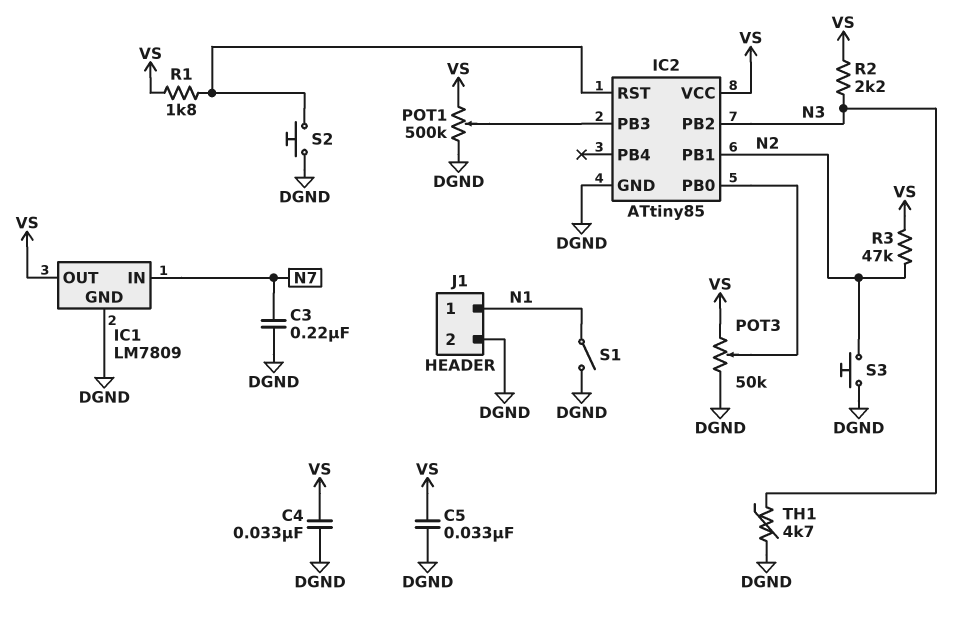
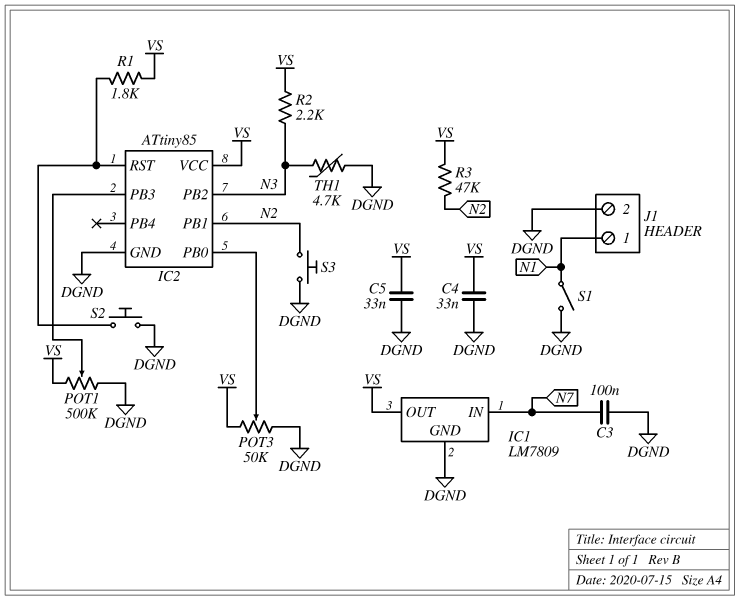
C3: 220nF (DGND, N7) -> 100nF (DGND, N7)

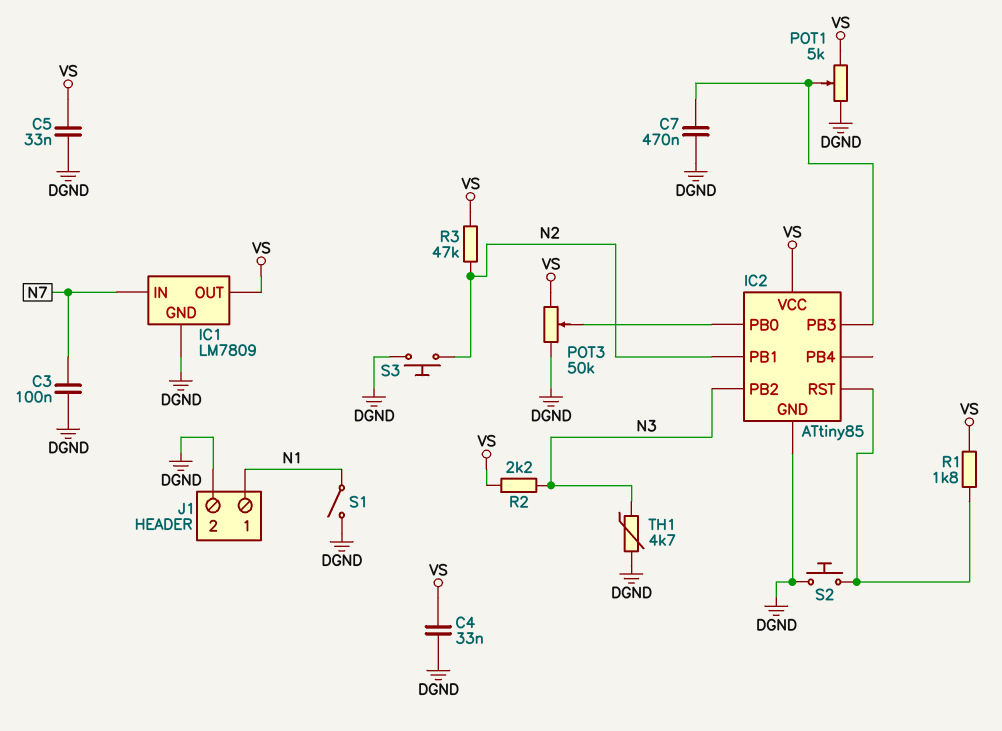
C7: none -> 470nF (DGND, IC2/PB3)
POT1: 500k (DGND, VS, wiper IC2/PB3) -> 5k (DGND, VS, wiper IC2/PB3)

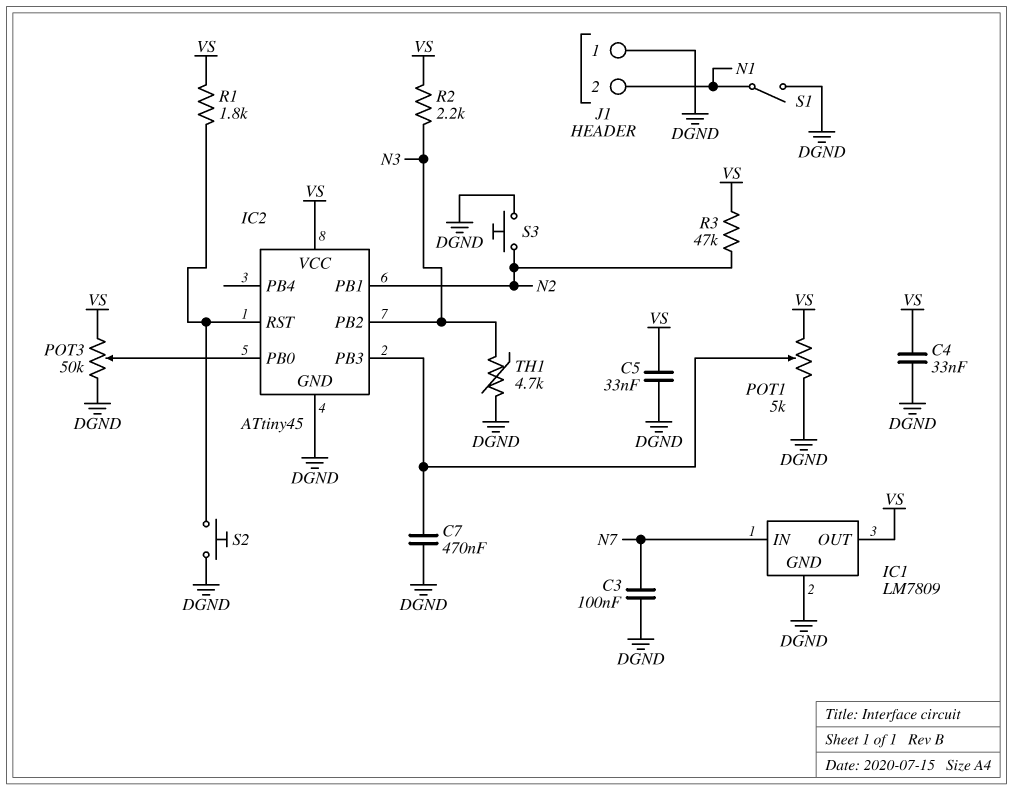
IC2: ATtiny85 -> ATtiny45
J1 pin 1: N1 -> DGND
J1 pin 2: DGND -> N1

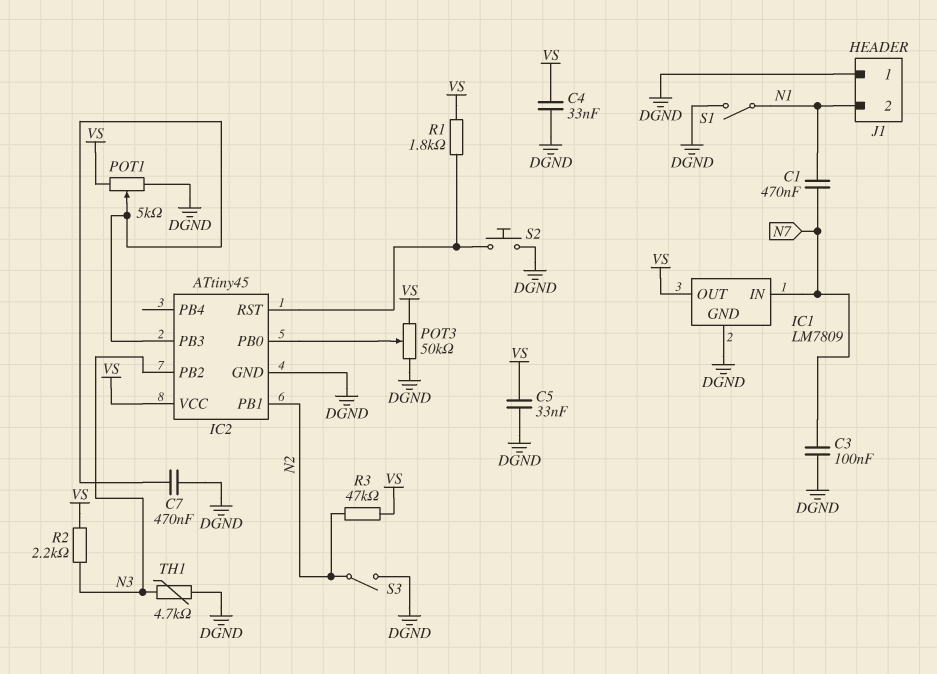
C1: none -> 470nF (N1, N7)
S3: button (DGND, N2) -> switch (DGND, N2)

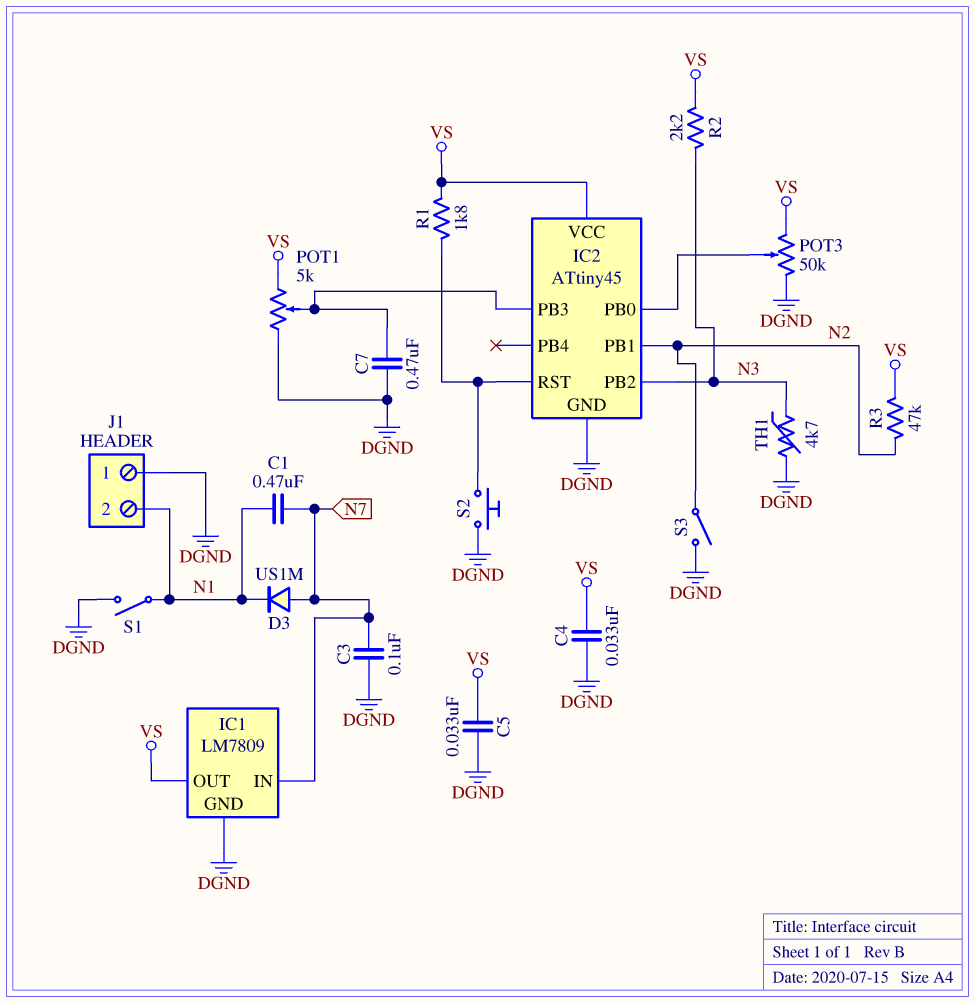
D3: none -> diode US1M (A N7, K N1)

